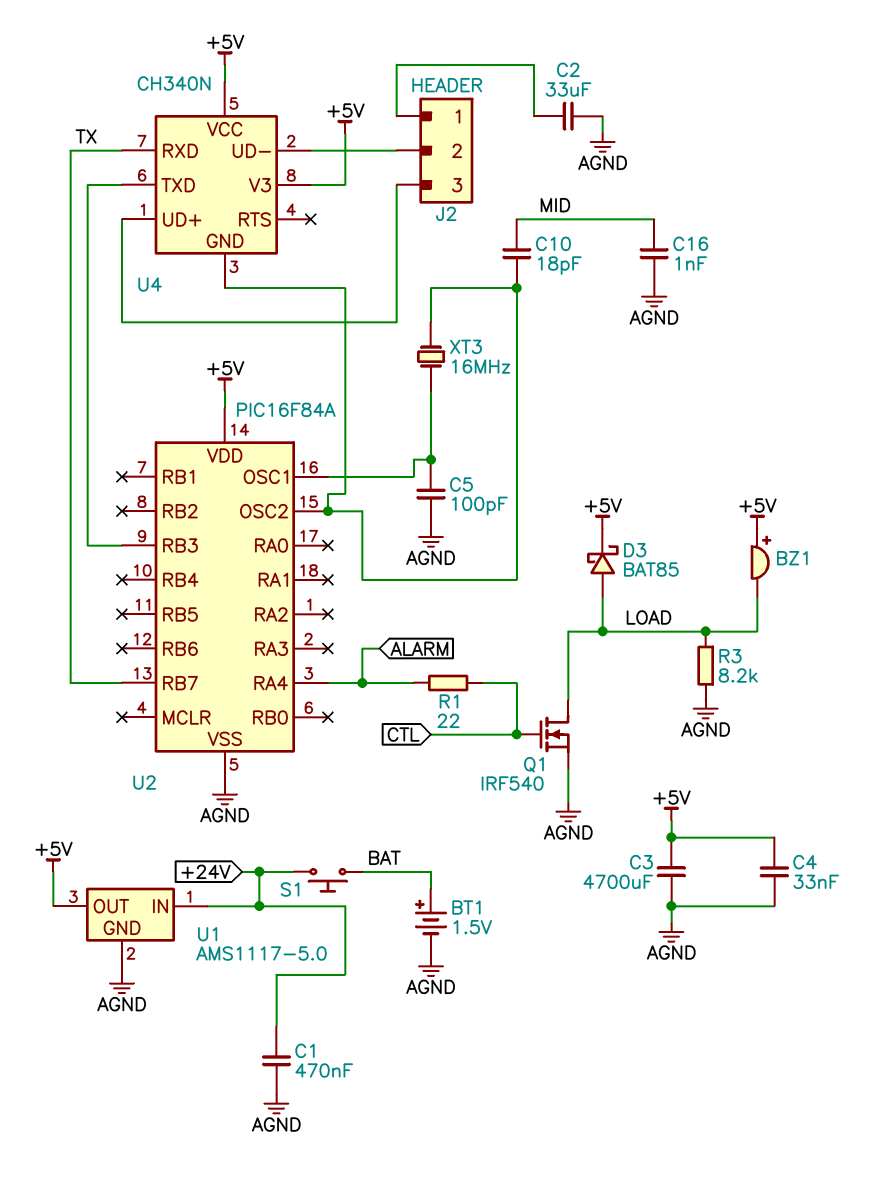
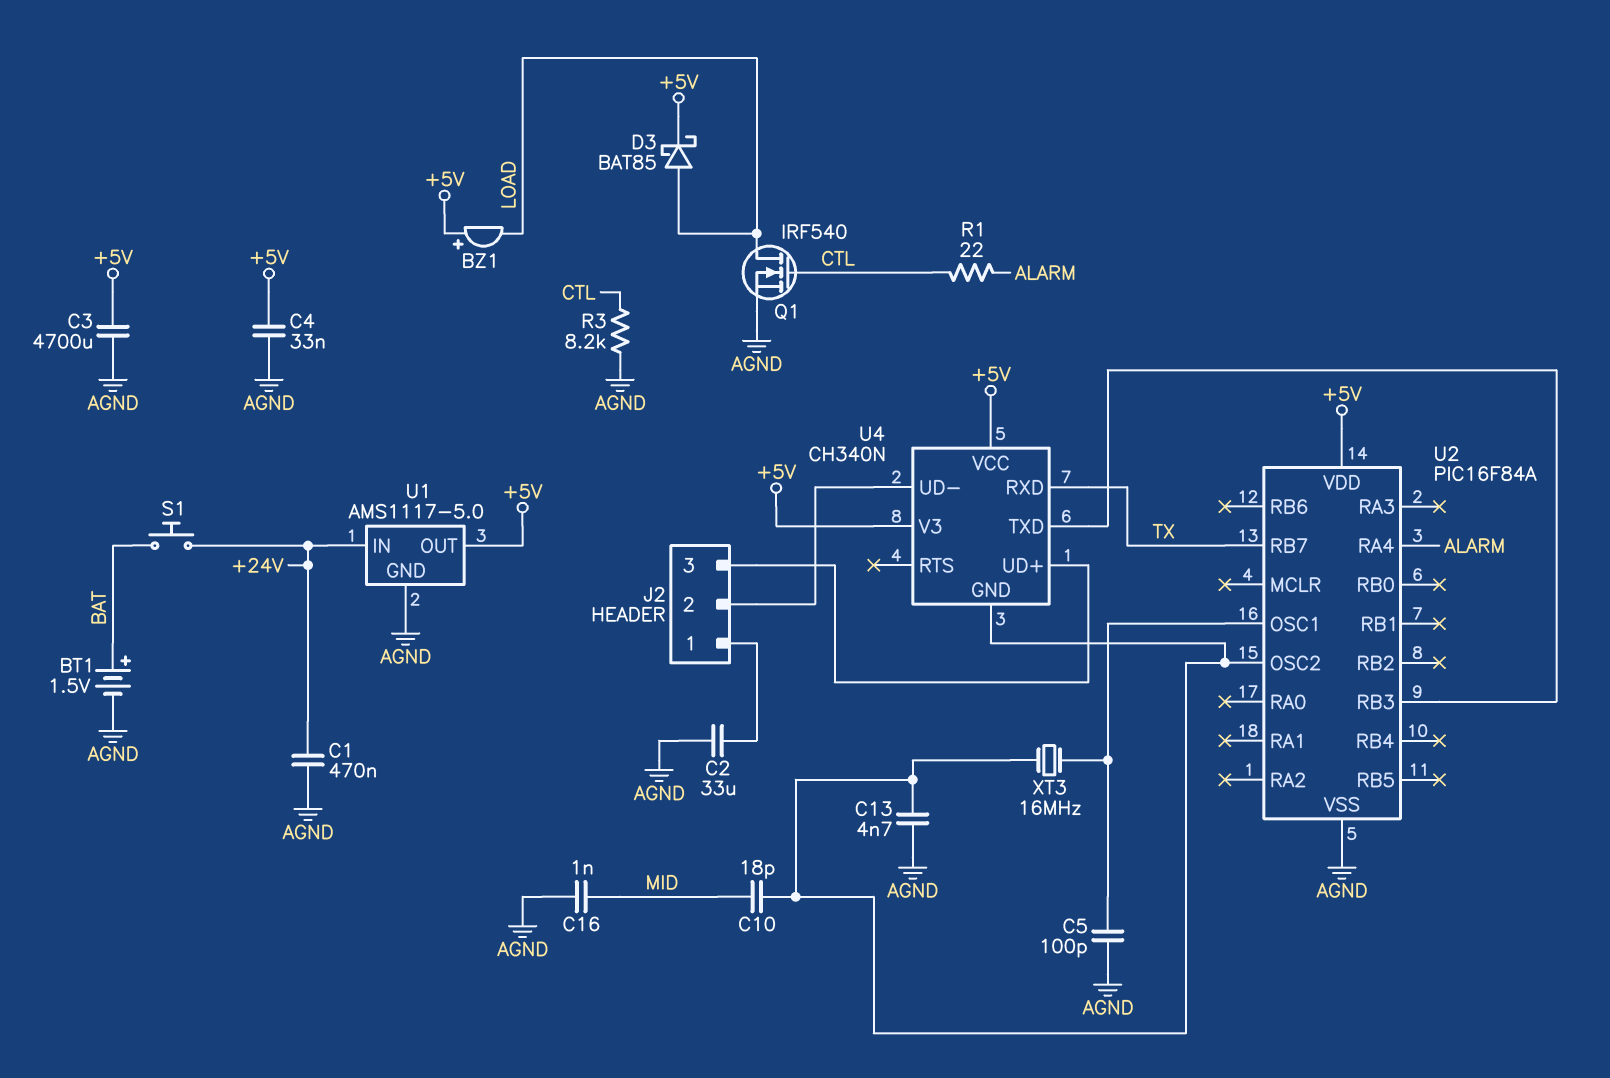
C13: none -> 4.7nF (AGND, U2/OSC2)
R3: 8.2k (AGND, LOAD) -> 8.2k (AGND, CTL)

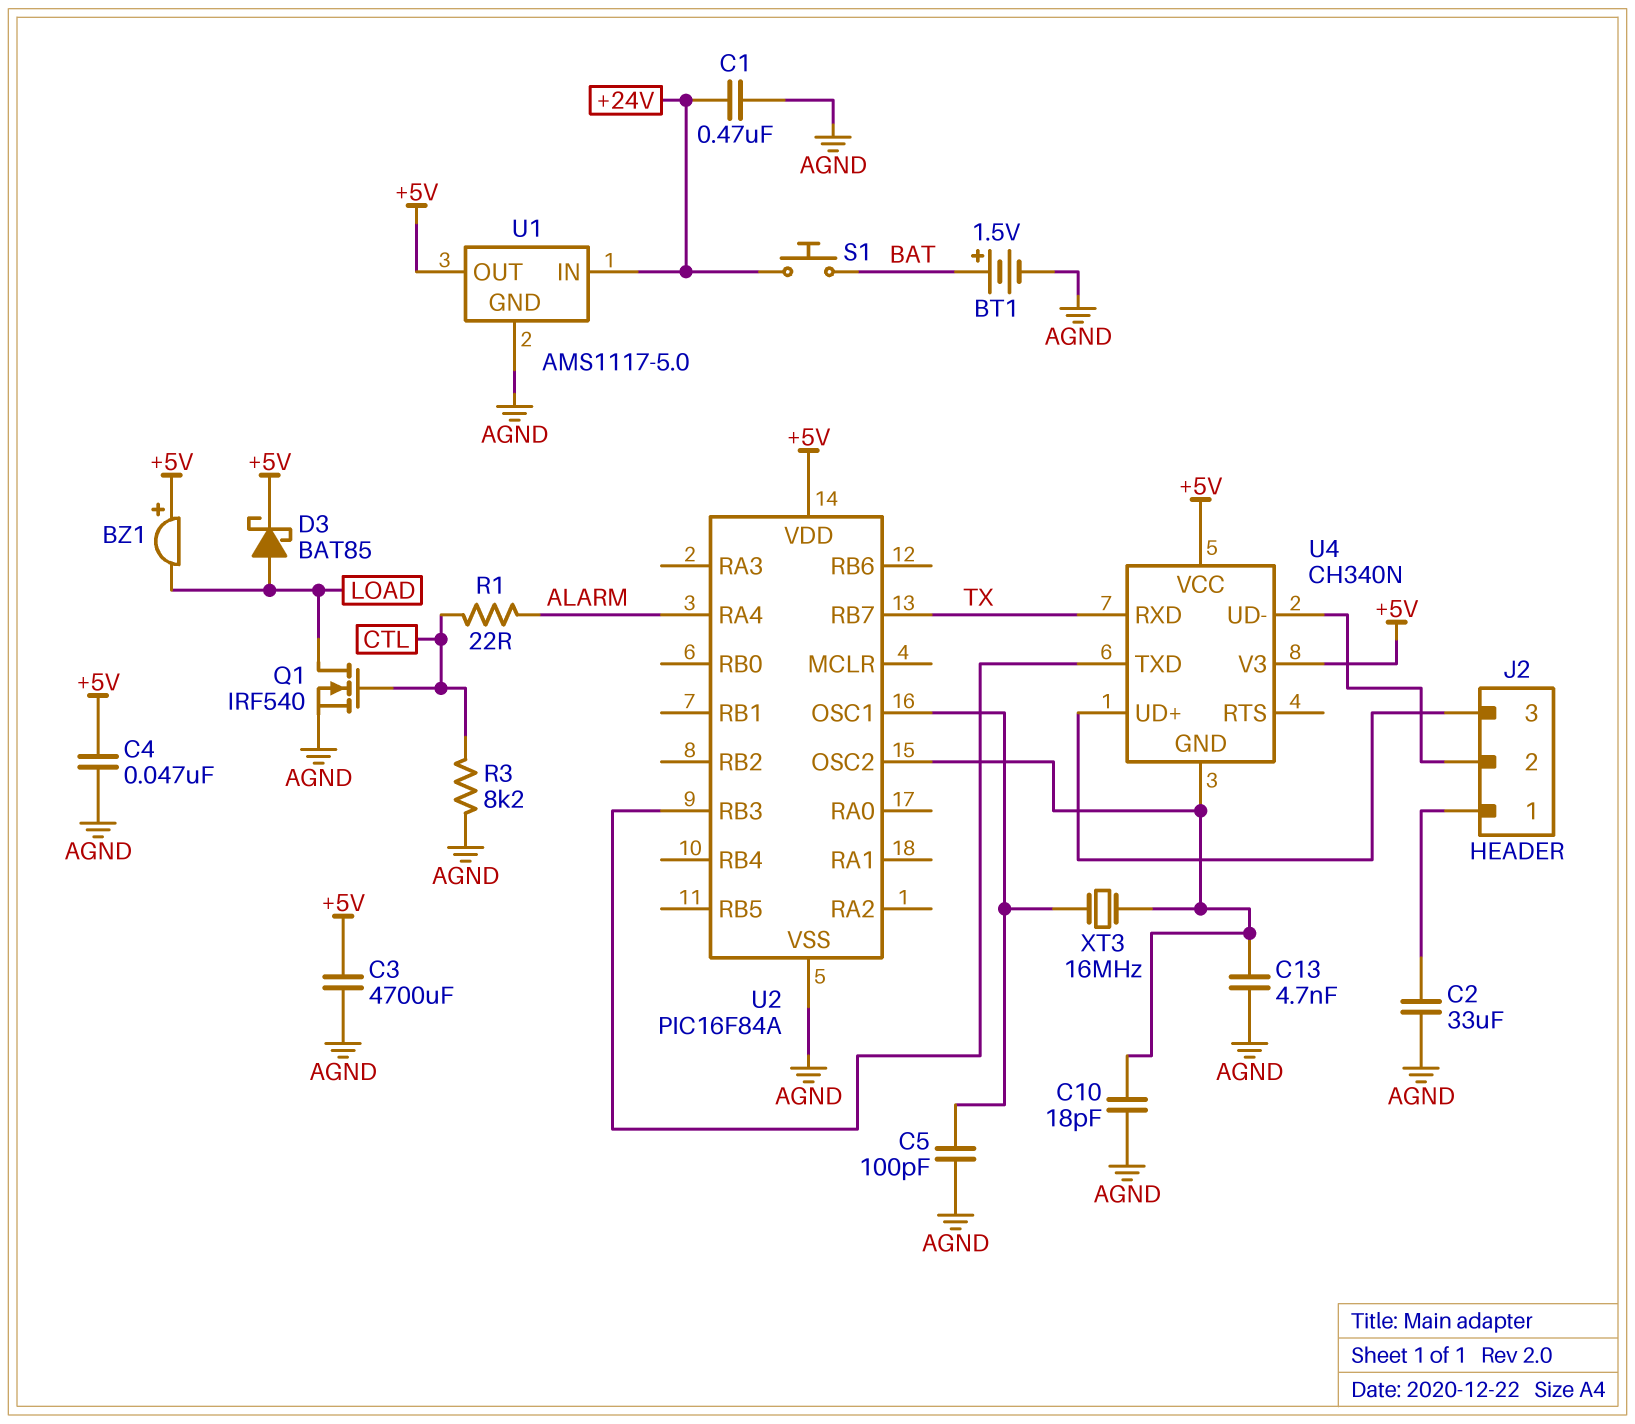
C4: 33nF (+5V, AGND) -> 47nF (+5V, AGND)
C10: 18pF (MID, U2/OSC2) -> 18pF (AGND, U2/OSC2)
C16: 1nF (AGND, MID) -> none

